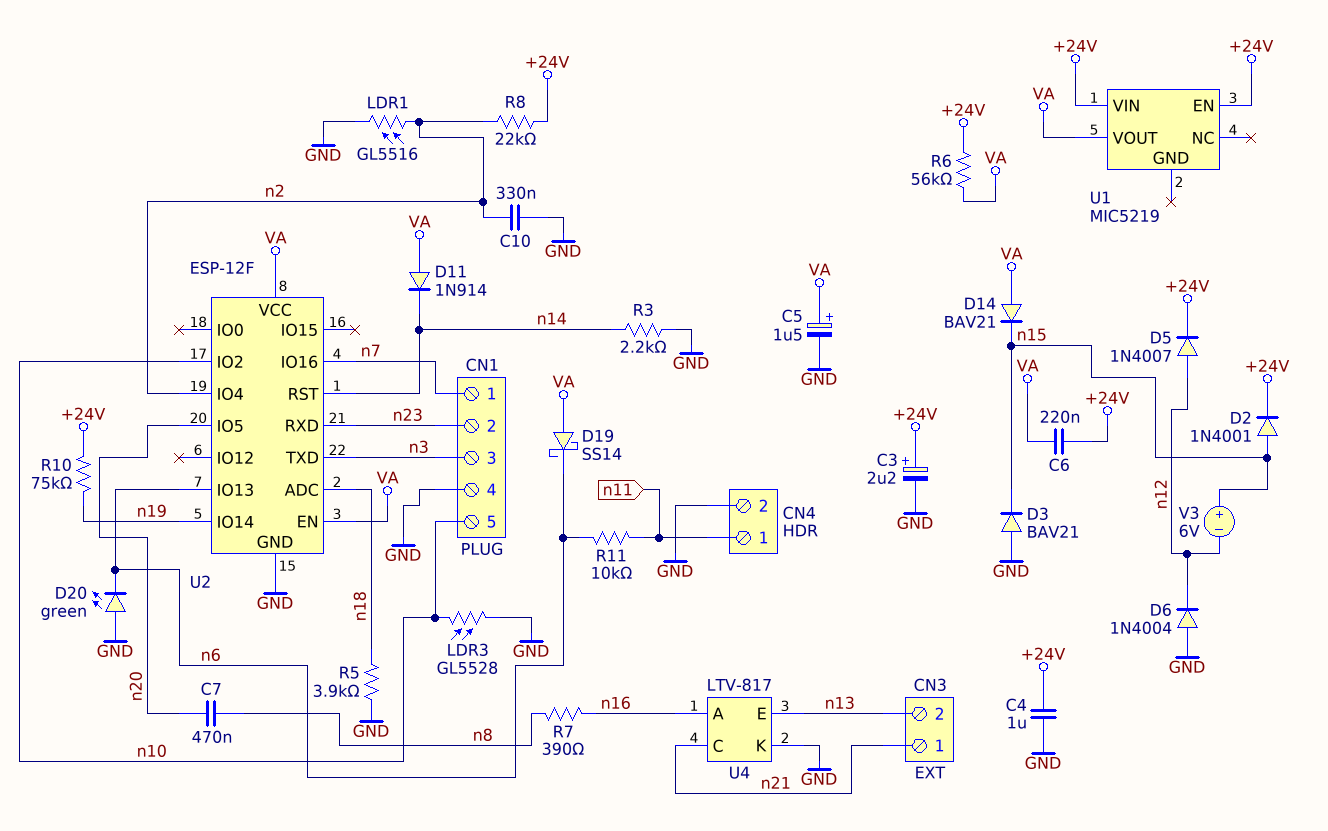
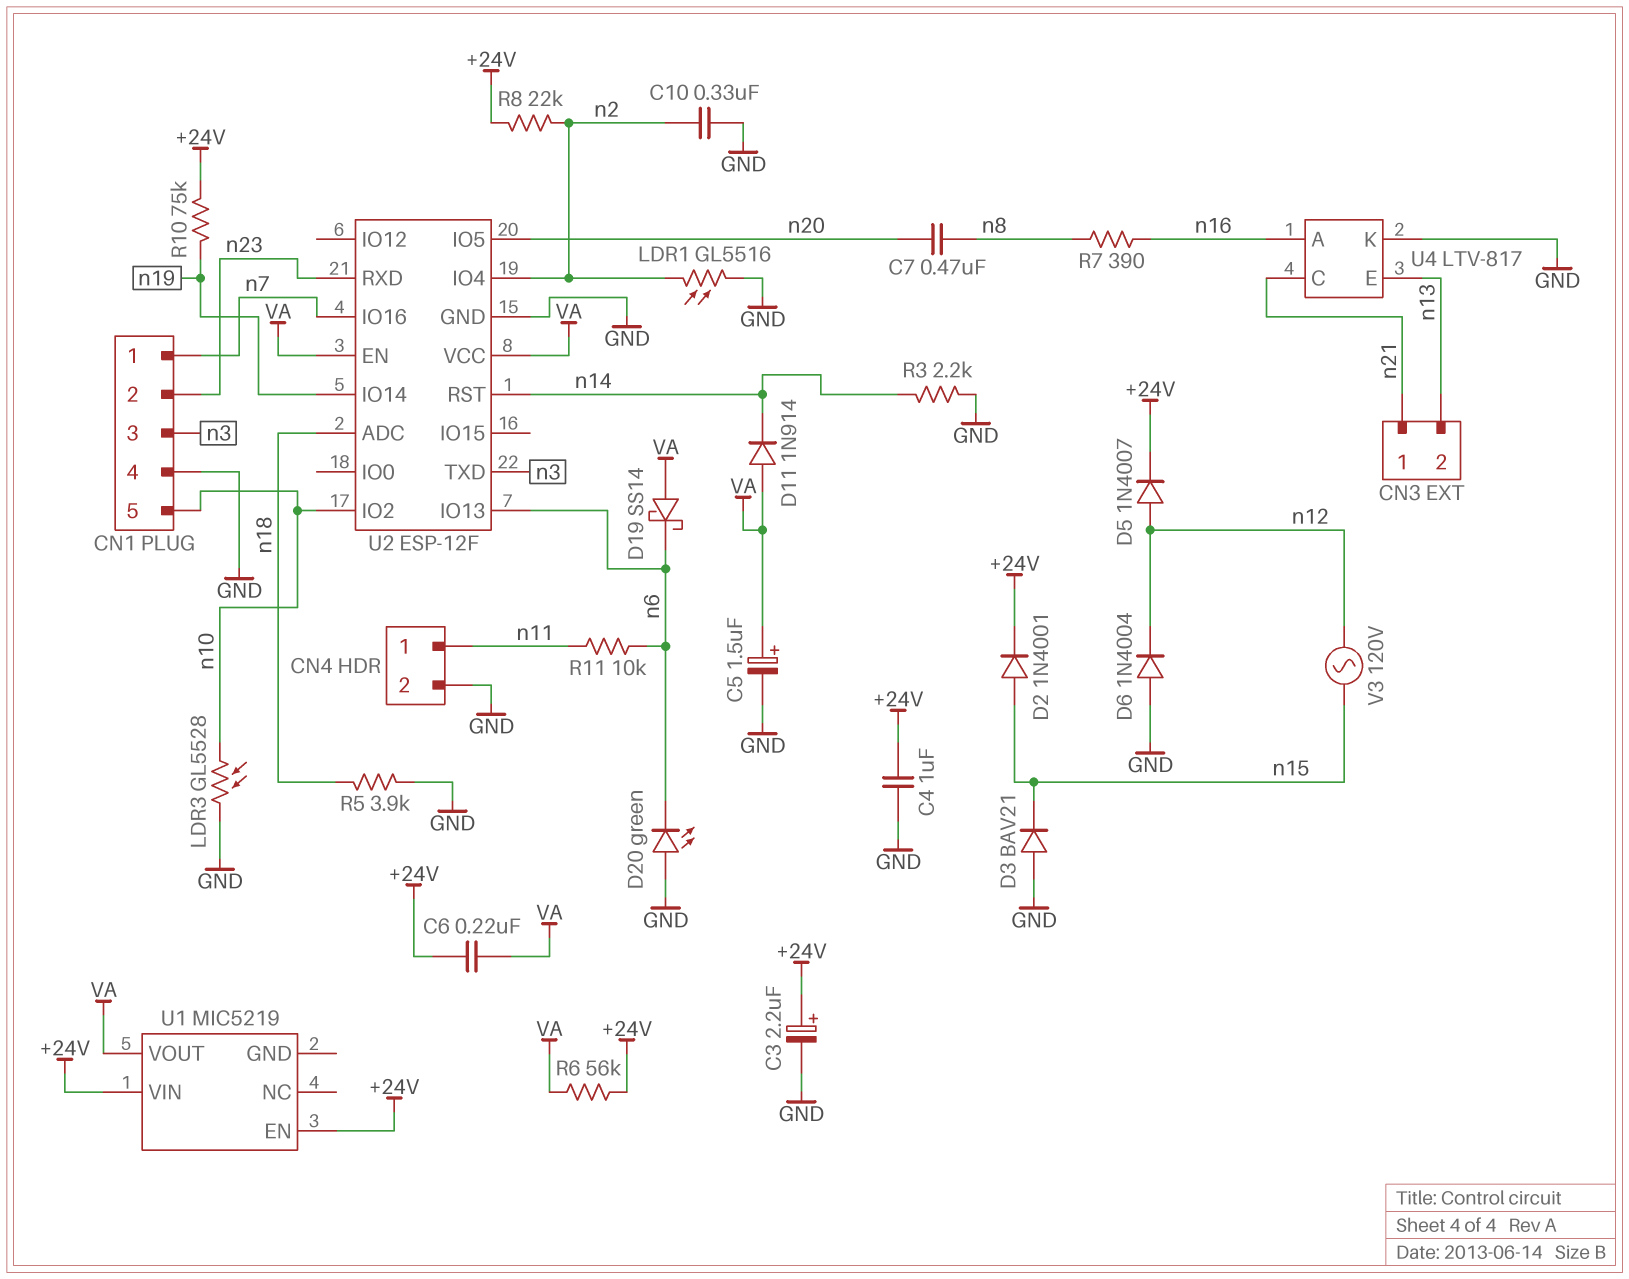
D14: diode BAV21 (A VA, K n15) -> none
V3: 6V (plus n15, minus n12) -> AC 120V (n12, n15)

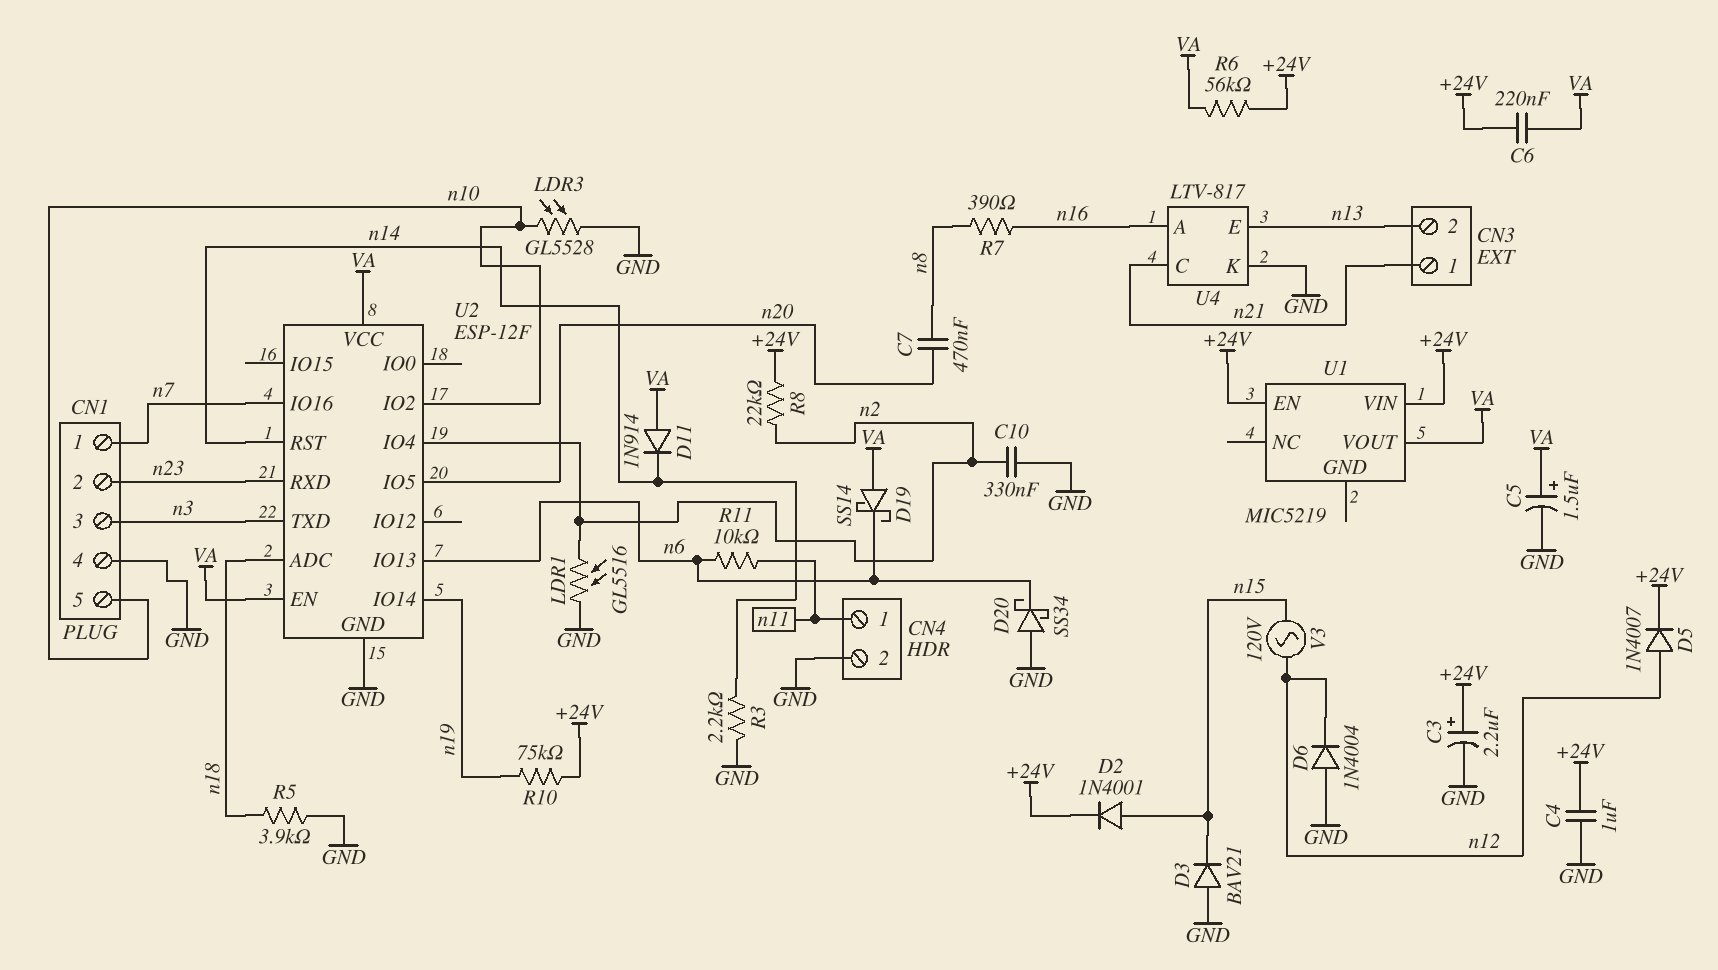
D20: LED green (A GND, K n6) -> schottky SS34 (A GND, K n6)

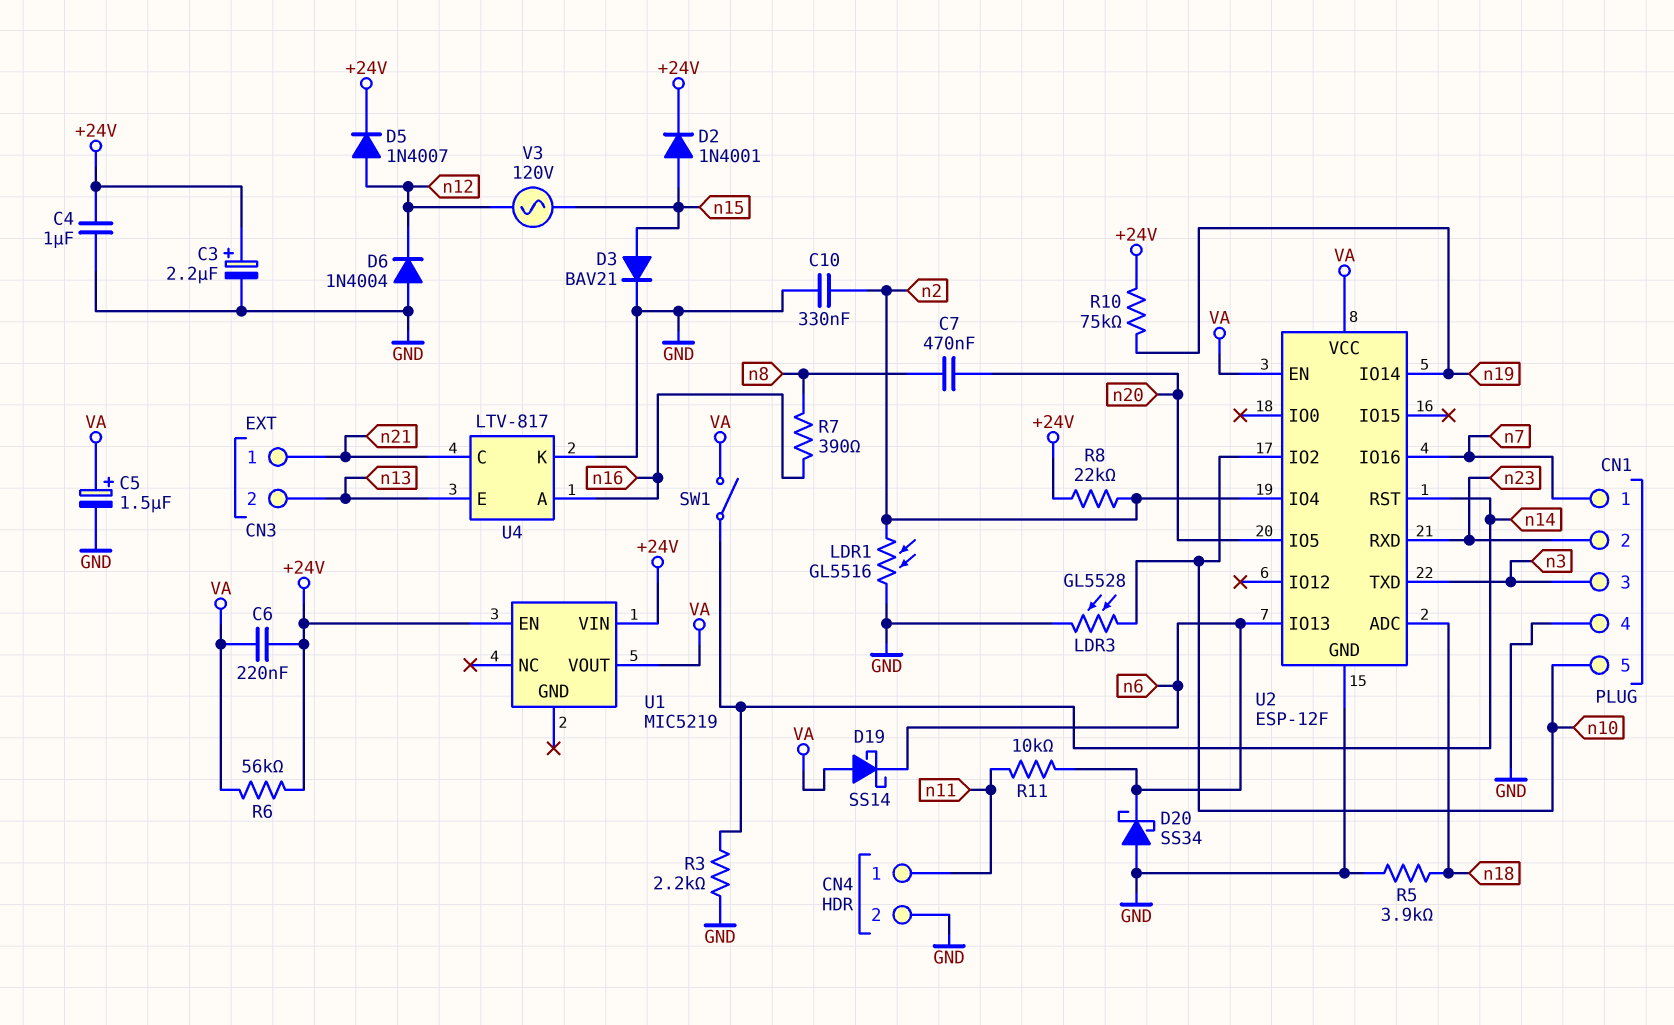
D3: diode BAV21 (A GND, K n15) -> diode BAV21 (A n15, K GND)
D11: diode 1N914 (A VA, K n14) -> none
SW1: none -> switch (VA, n14)

